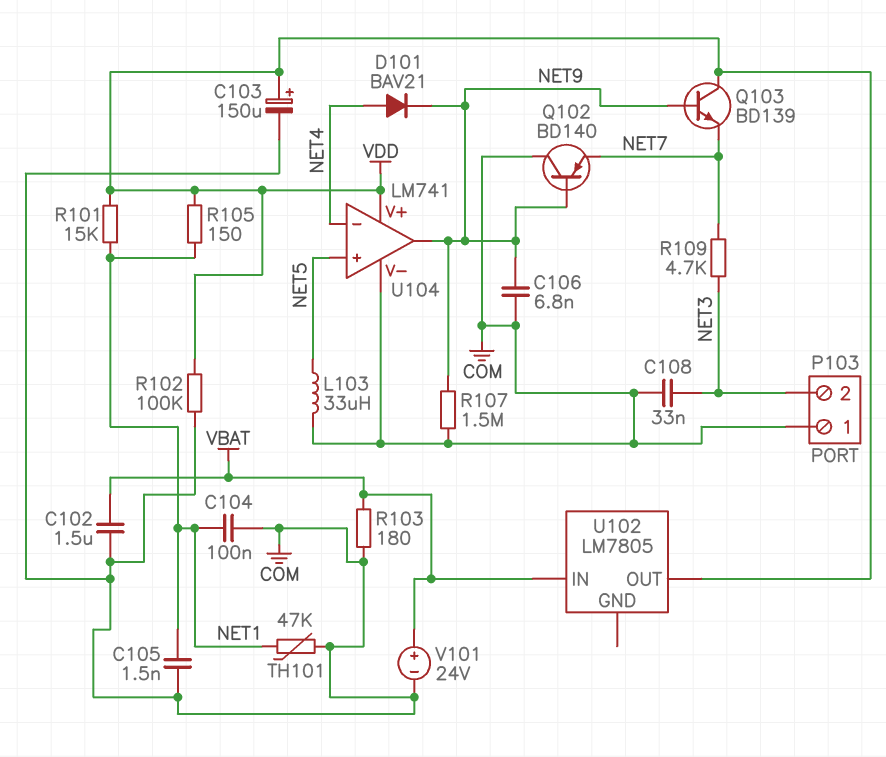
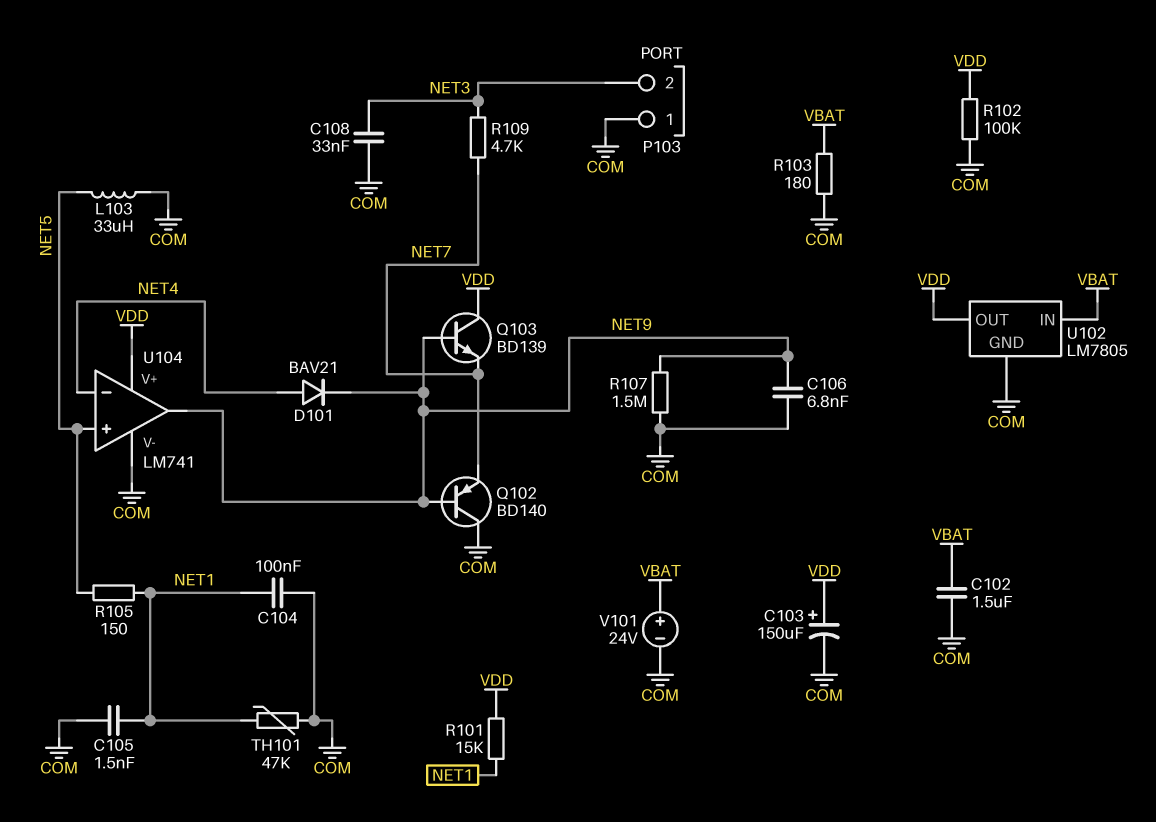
R105: 150 (NET1, VDD) -> 150 (NET1, NET5)
U102 pin GND: none -> COM

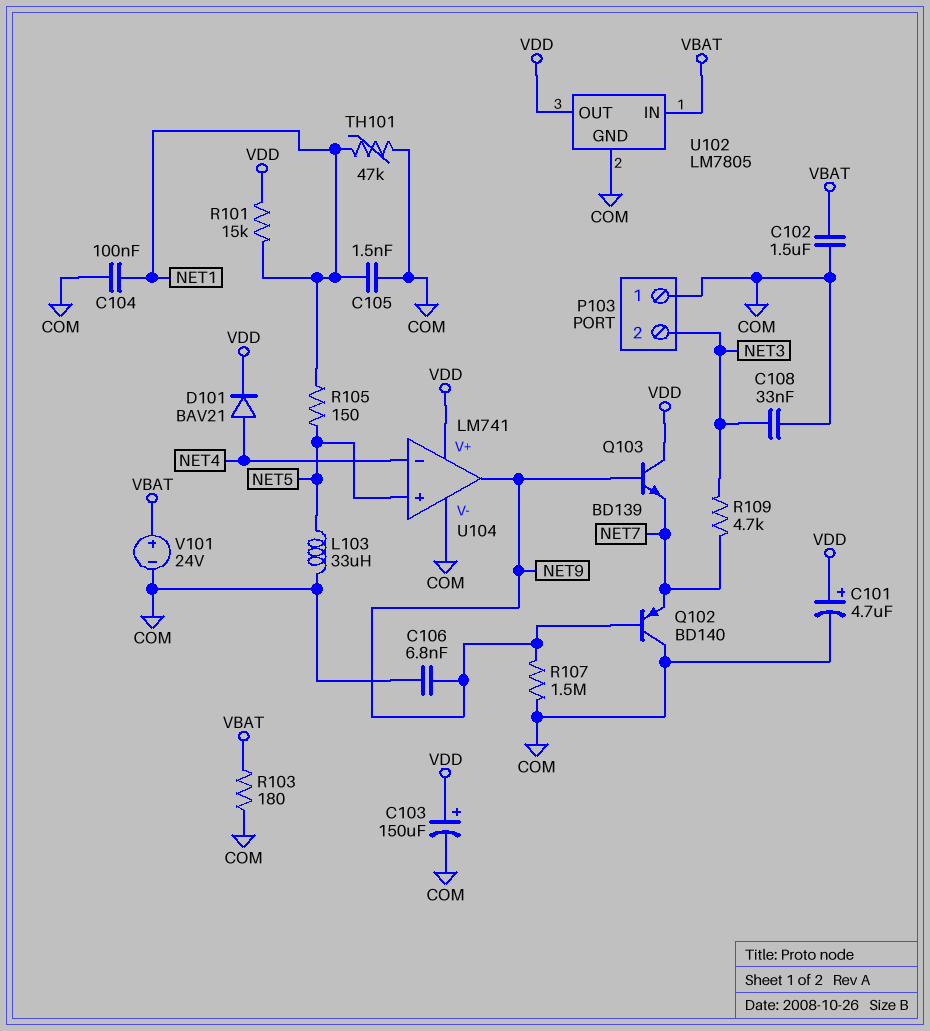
C101: none -> 4.7uF (plus VDD, minus COM)
D101: diode BAV21 (A NET4, K NET9) -> diode BAV21 (A NET4, K VDD)
R102: 100k (COM, VDD) -> none

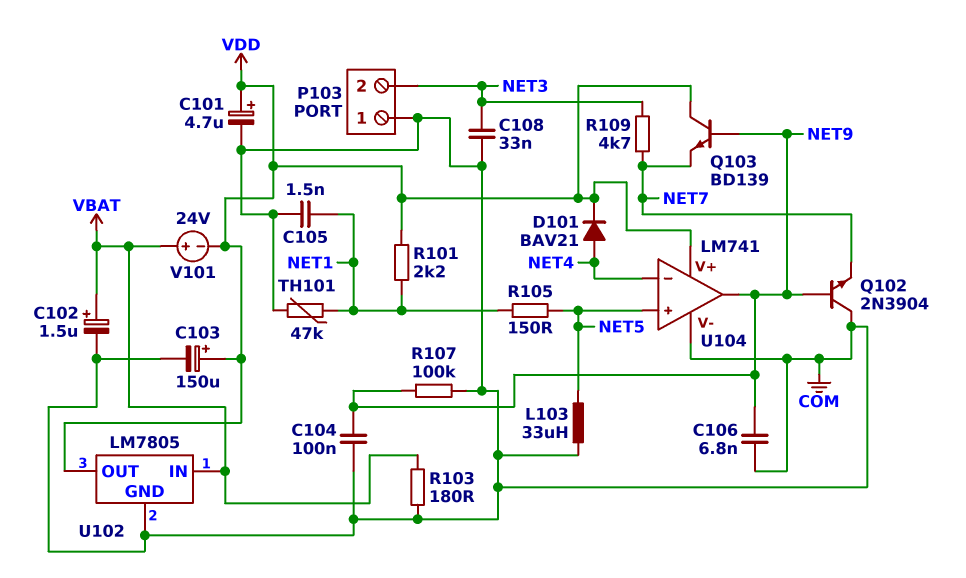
C102: 1.5uF (COM, VBAT) -> 1.5uF (plus VBAT, minus COM)
C104: 100nF (COM, NET1) -> 100nF (COM, NET9)
Q102: PNP BD140 (B NET9, C COM, E NET7) -> NPN 2N3904 (B NET9, C COM, E NET7)
R101: 15k (NET1, VDD) -> 2.2k (NET1, VDD)
R107: 1.5M (COM, NET9) -> 100k (COM, NET9)
V101: 24V (plus VBAT, minus COM) -> 24V (plus VBAT, minus VDD)

